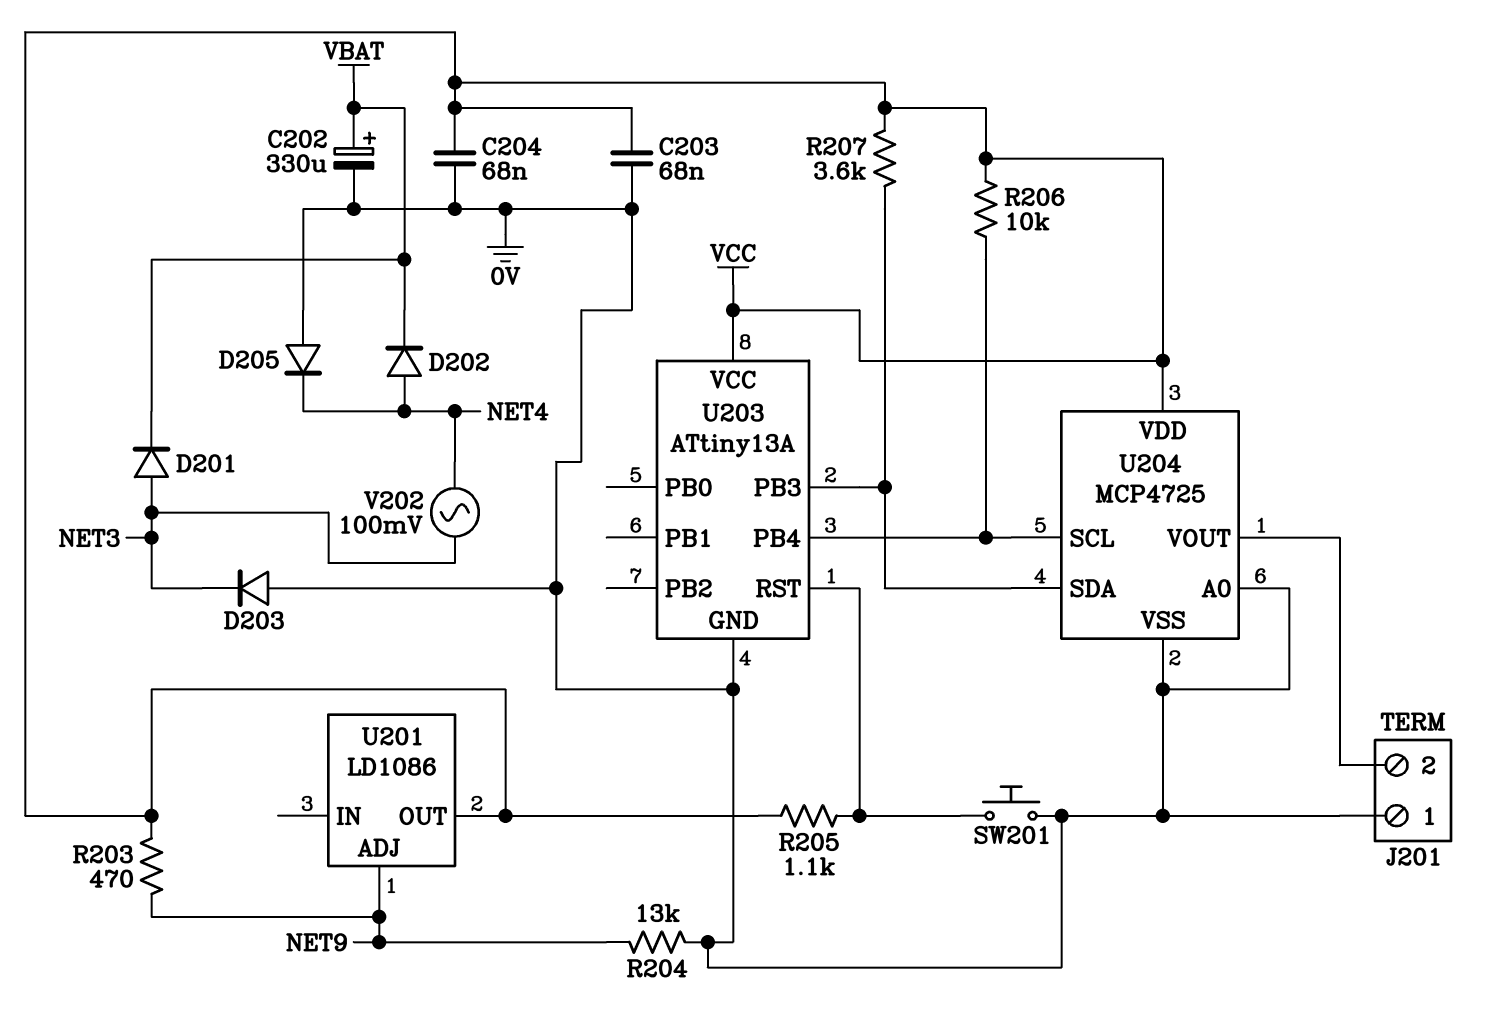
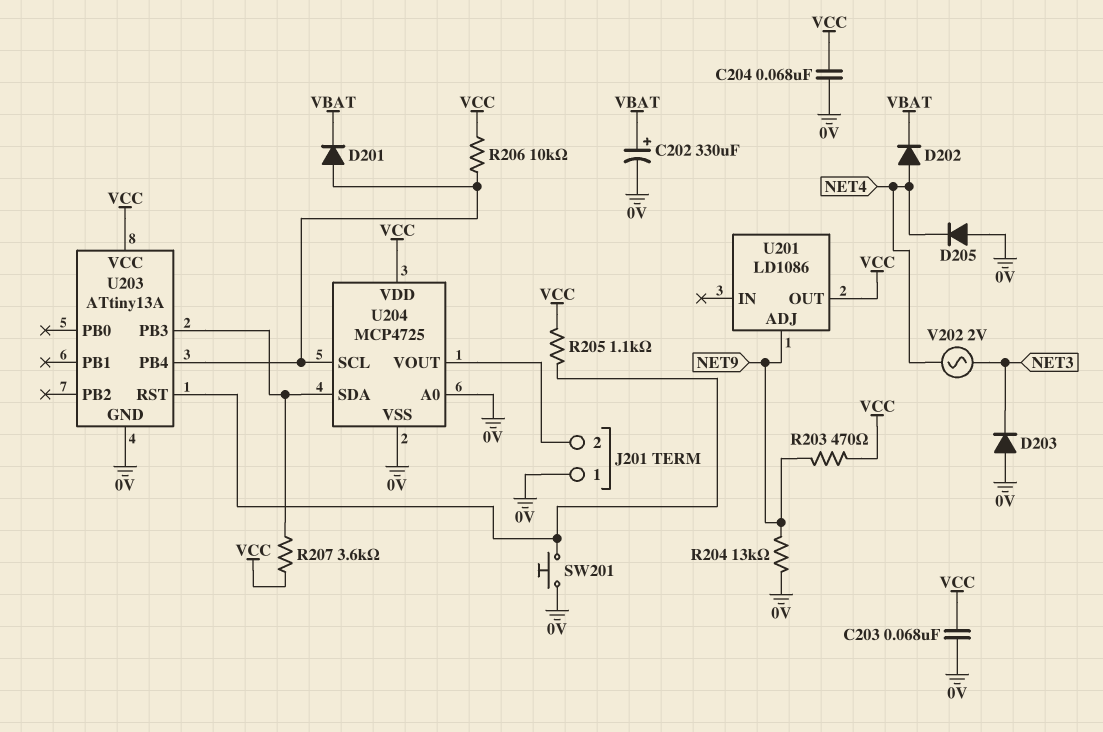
D201: diode (A NET3, K VBAT) -> diode (A U203/PB4, K VBAT)
V202: AC 100mV (NET3, NET4) -> AC 2V (NET3, NET4)

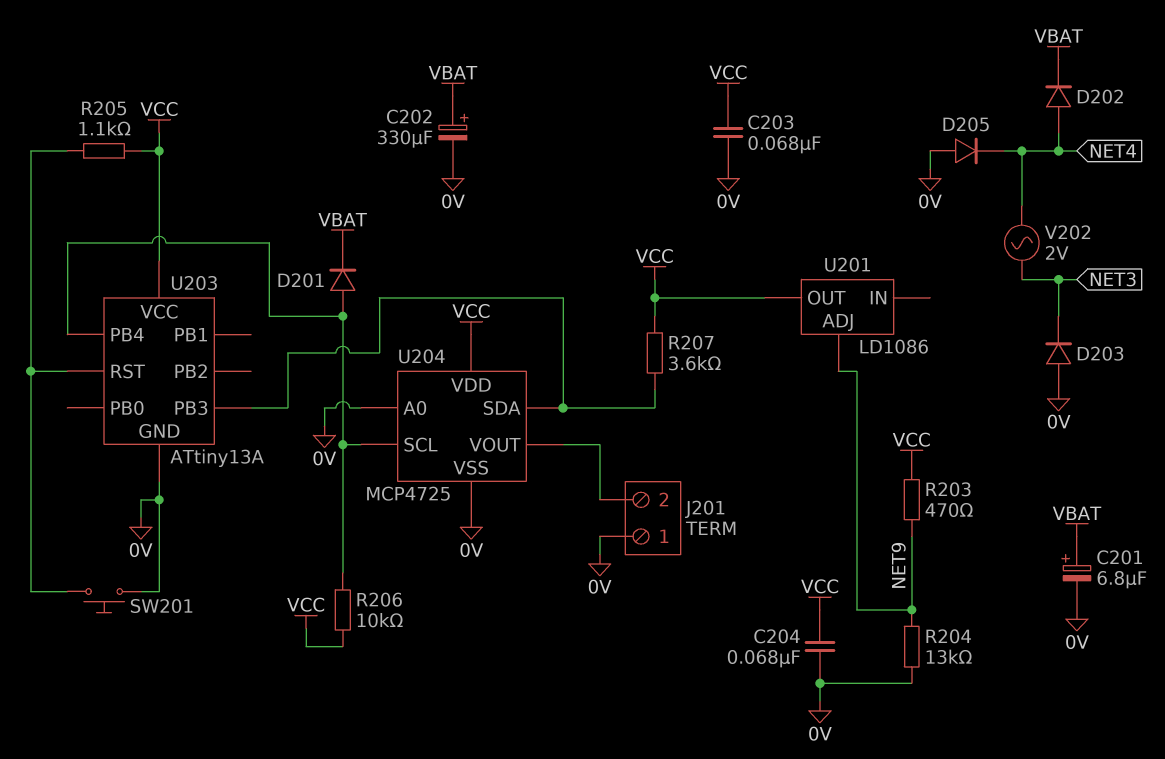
C201: none -> 6.8uF (plus VBAT, minus 0V)

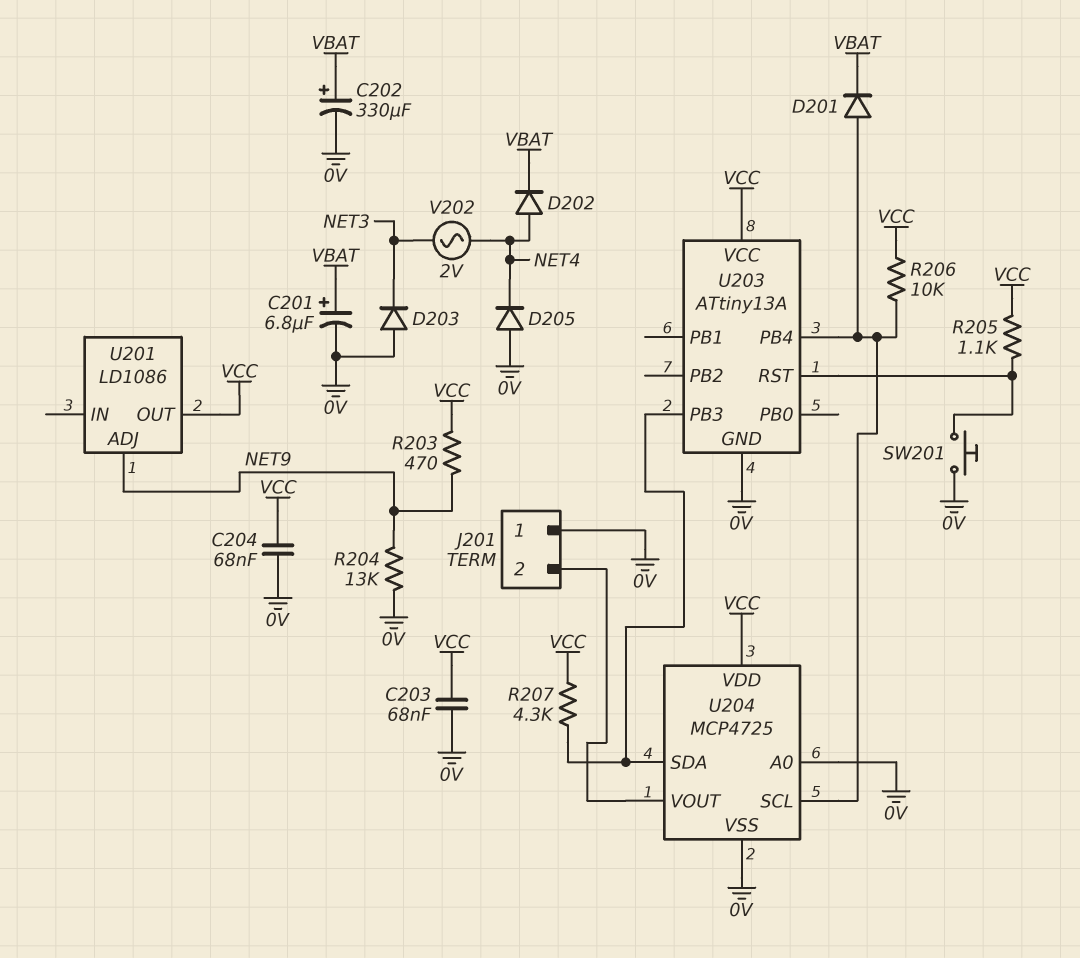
R207: 3.6k (U203/PB3, VCC) -> 4.3k (U203/PB3, VCC)

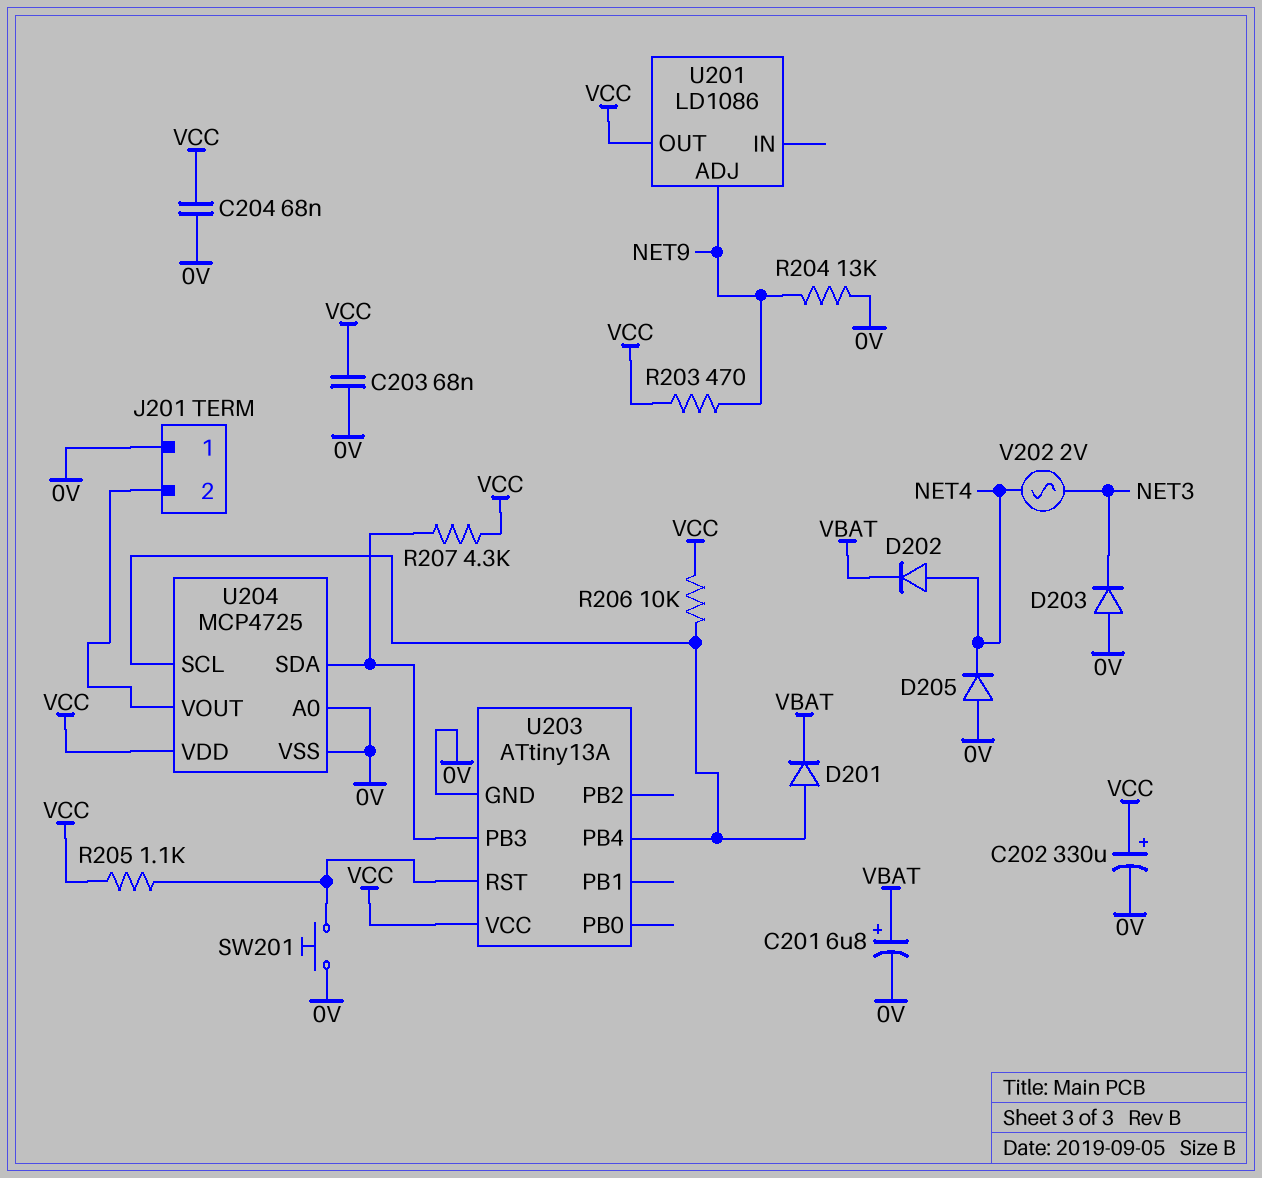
C202: 330uF (plus VBAT, minus 0V) -> 330uF (plus VCC, minus 0V)

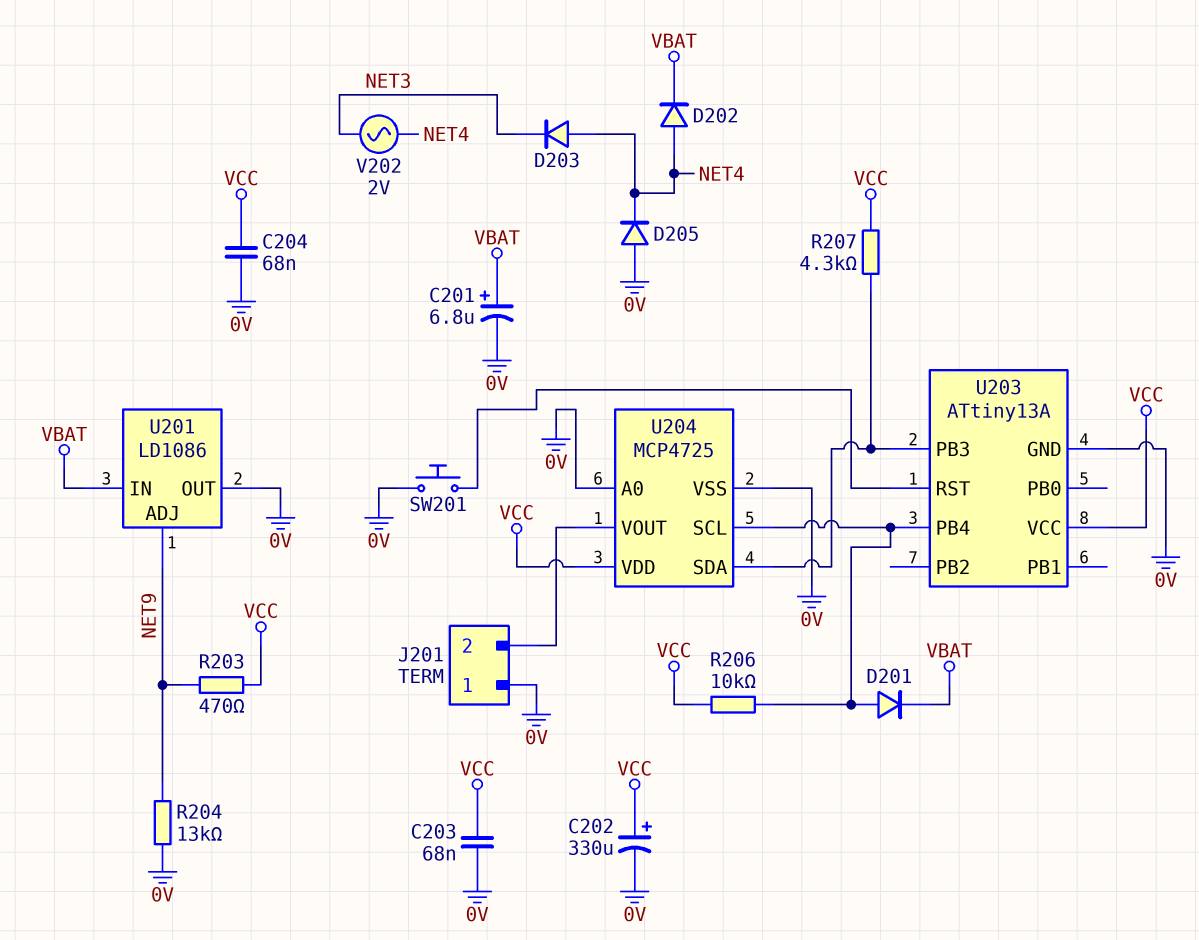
D203: diode (A 0V, K NET3) -> diode (A NET4, K NET3)
R205: 1.1k (U203/RST, VCC) -> none
U201 pin IN: none -> VBAT
U201 pin OUT: VCC -> 0V

